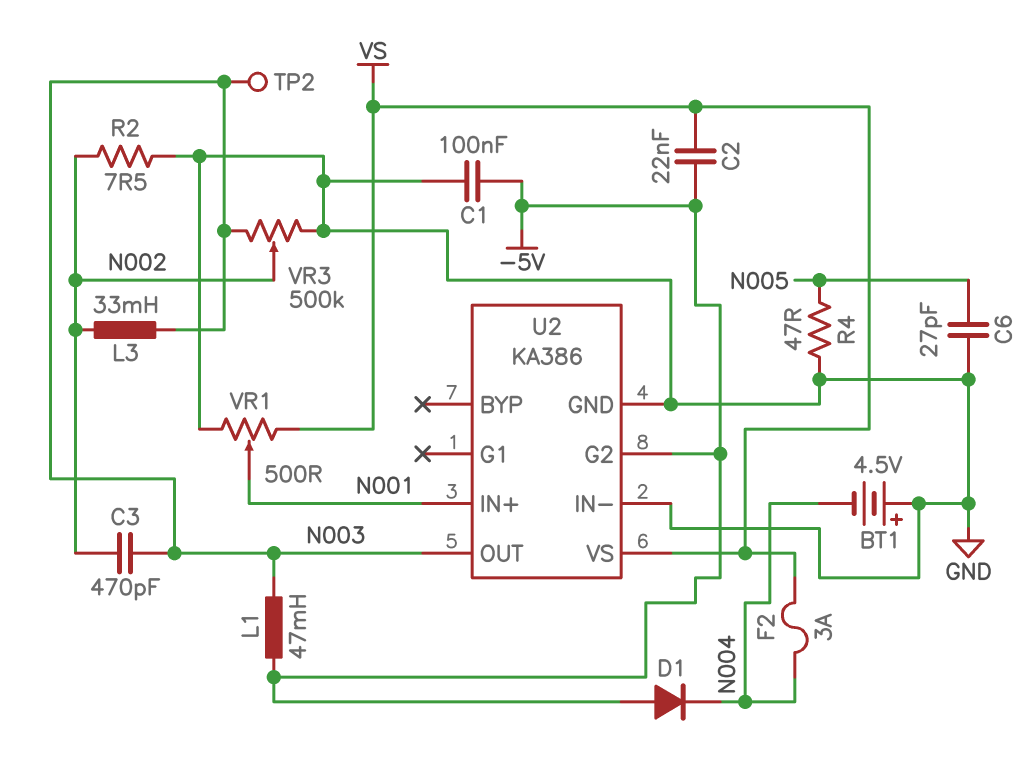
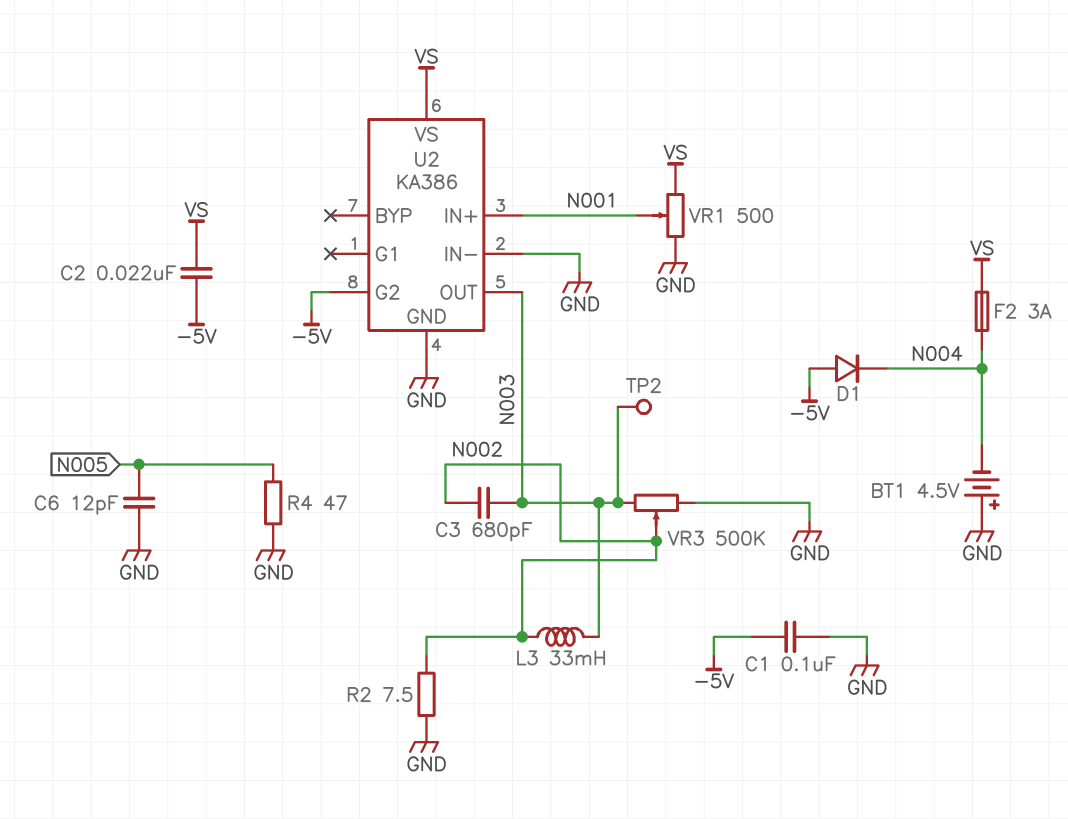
C3: 470pF (N002, N003) -> 680pF (N002, N003)
C6: 27pF (GND, N005) -> 12pF (GND, N005)
L1: 47mH (-5V, N003) -> none

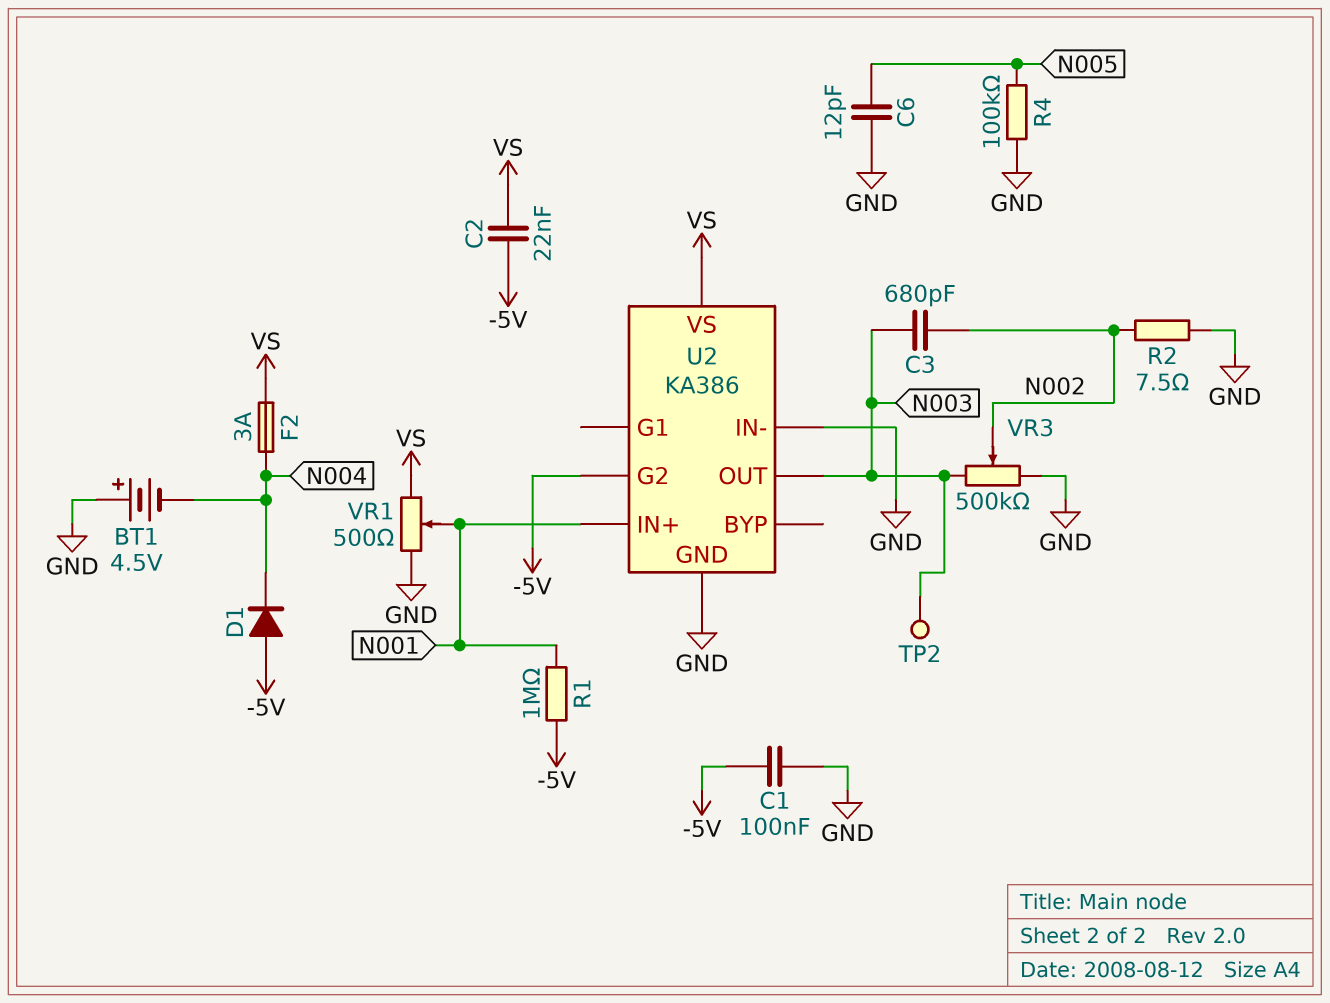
L3: 33mH (N002, N003) -> none
R1: none -> 1M (-5V, N001)
R4: 47 (GND, N005) -> 100k (GND, N005)

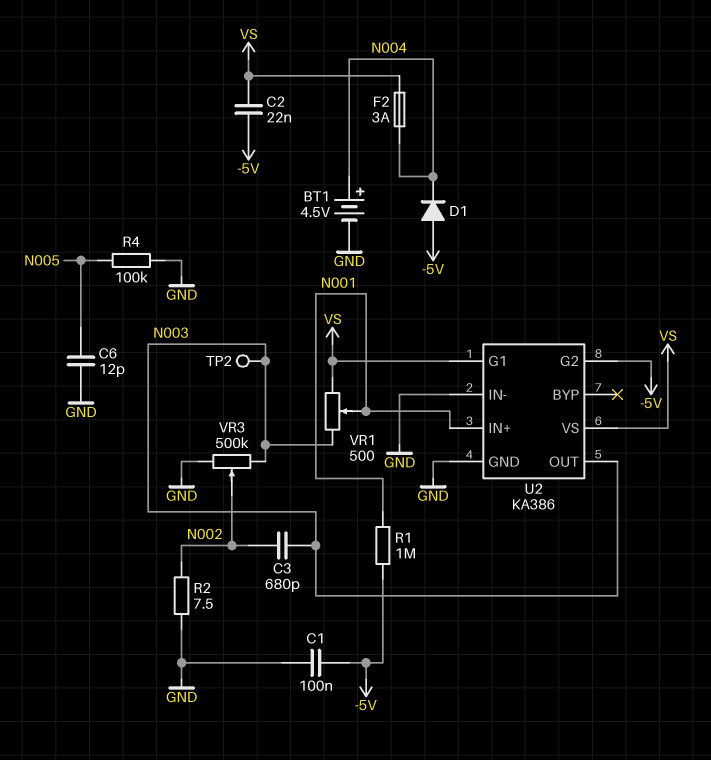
BT1: 4.5V (plus GND, minus N004) -> 4.5V (plus N004, minus GND)
U2 pin G1: none -> VS
VR1: 500 (GND, VS, wiper N001) -> 500 (N003, VS, wiper N001)

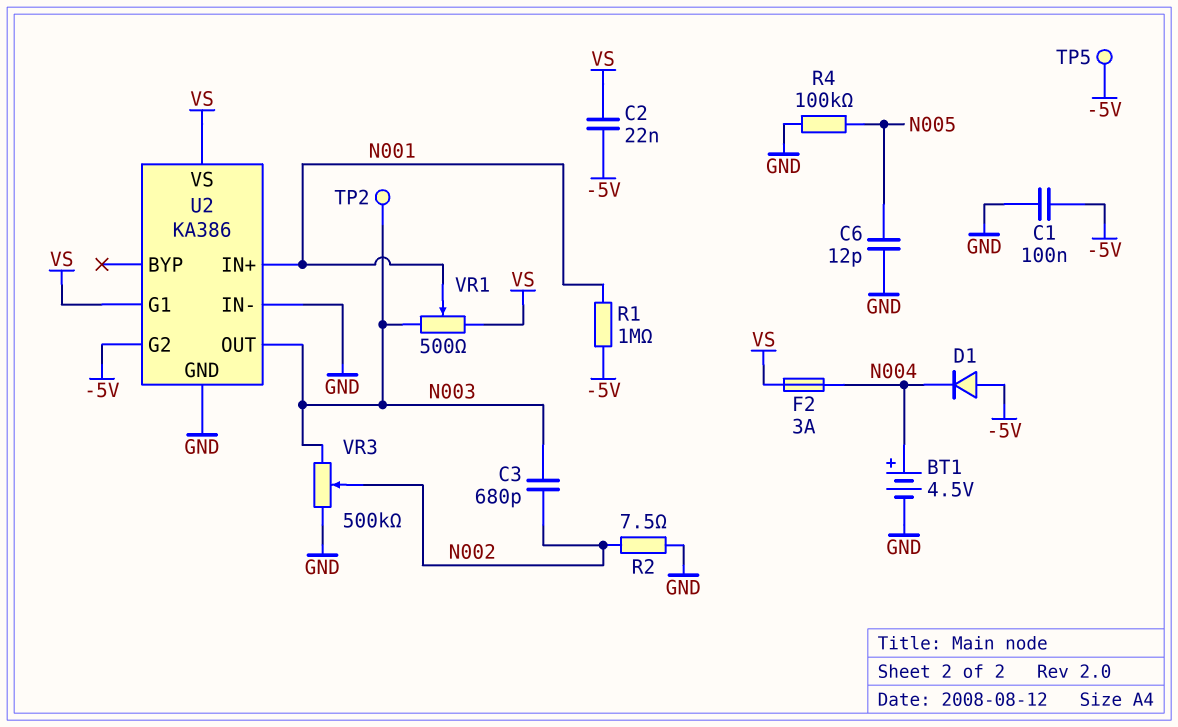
TP5: none -> test point (-5V)

